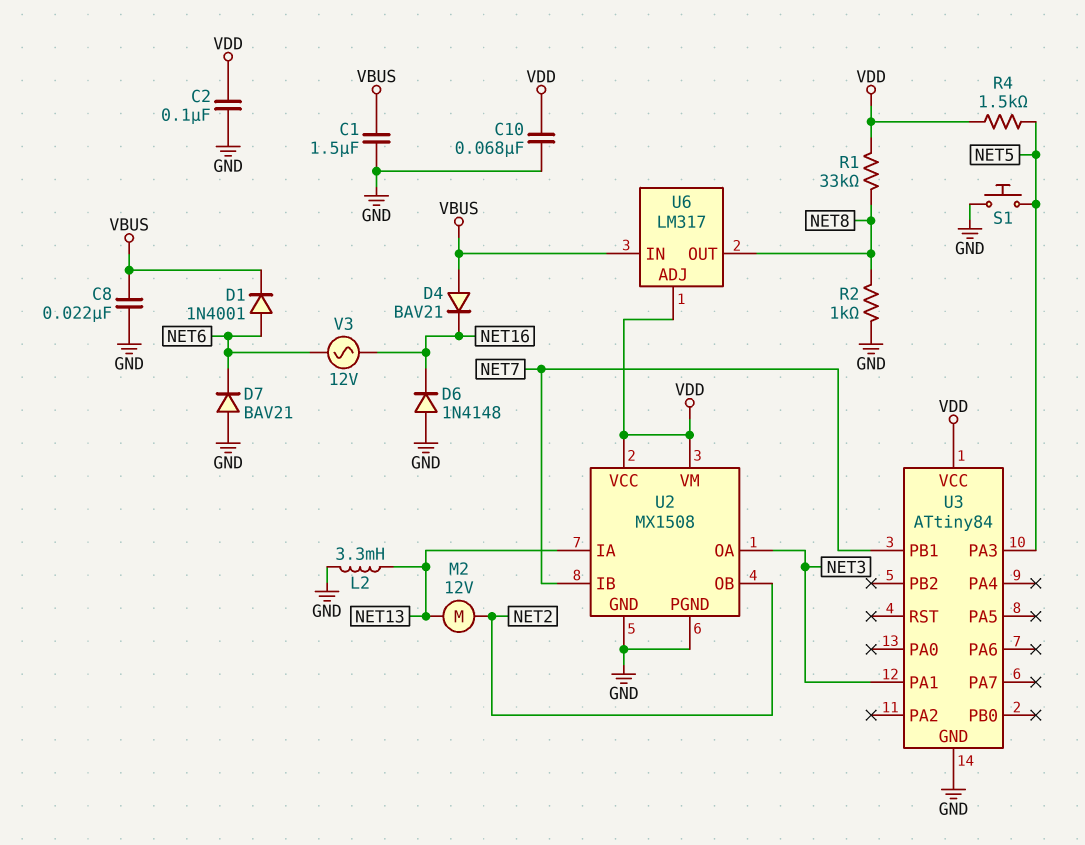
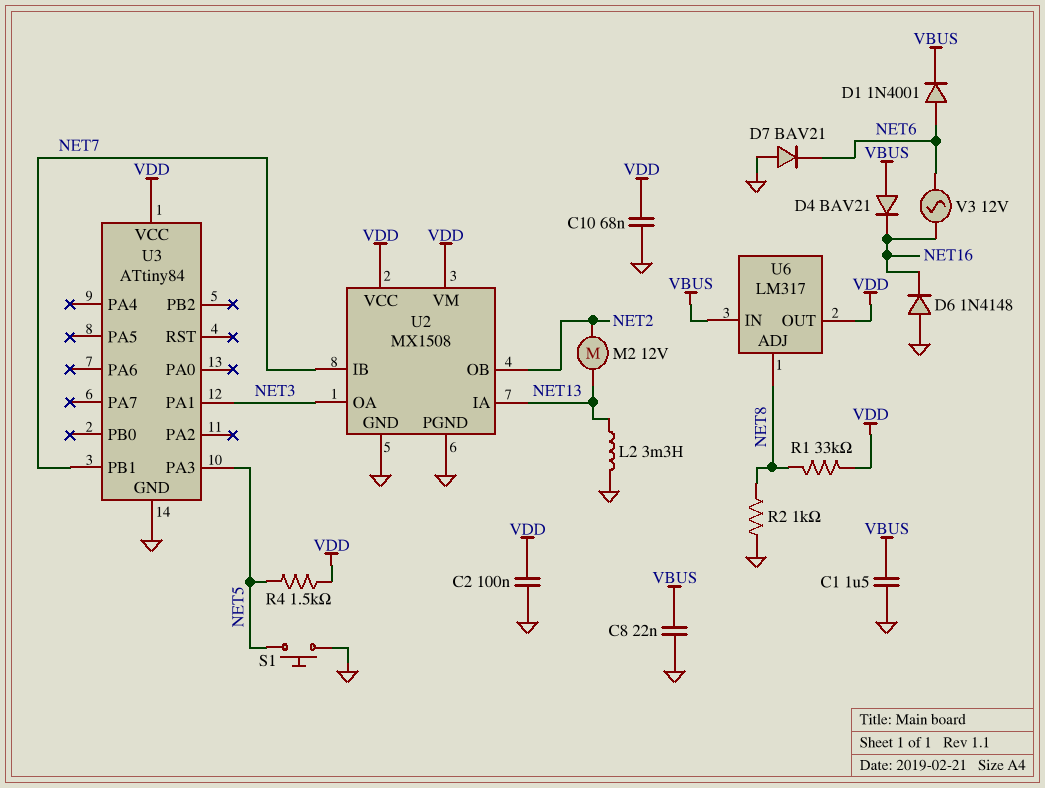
U6 pin ADJ: VDD -> NET8
U6 pin OUT: NET8 -> VDD

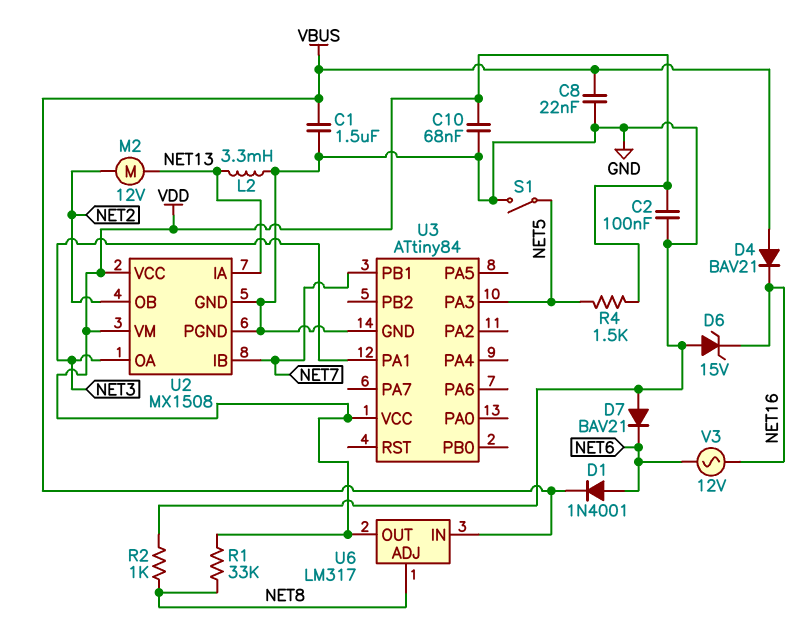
D6: diode 1N4148 (A GND, K NET16) -> zener 15V (A GND, K NET16)
S1: button (GND, NET5) -> switch (GND, NET5)

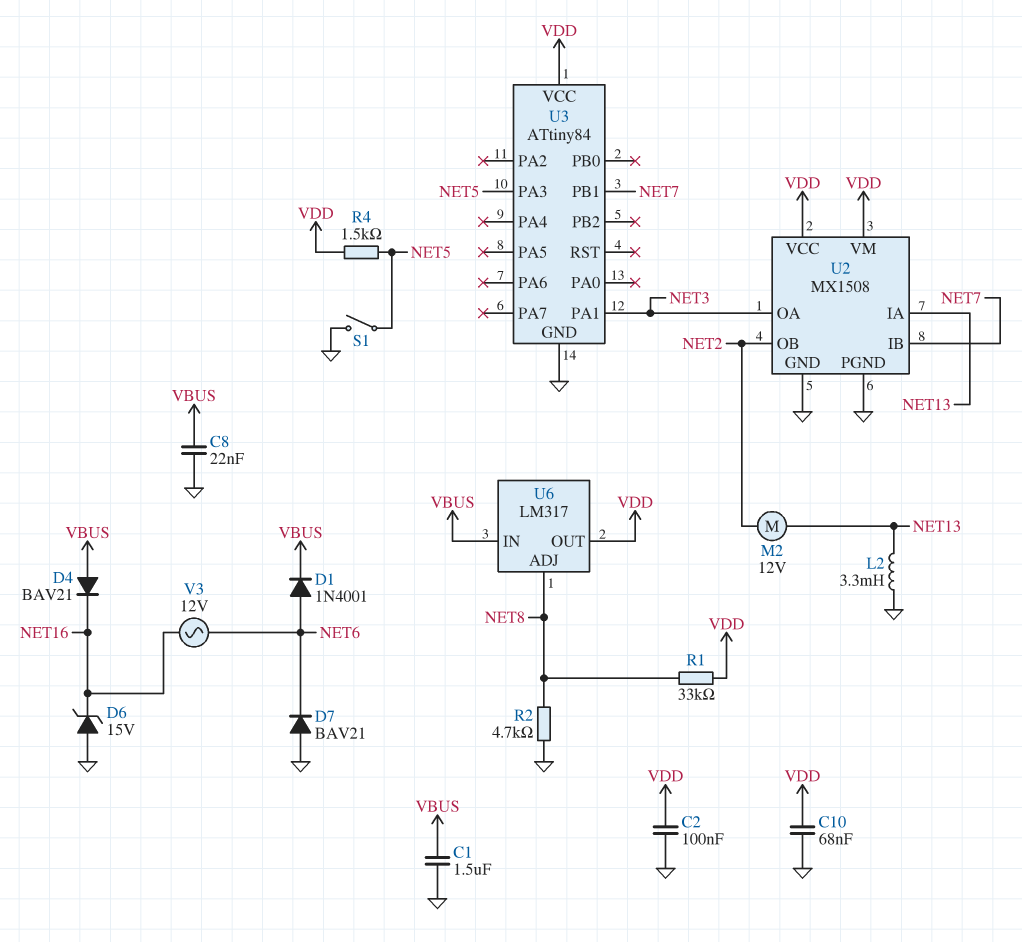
R2: 1k (GND, NET8) -> 4.7k (GND, NET8)

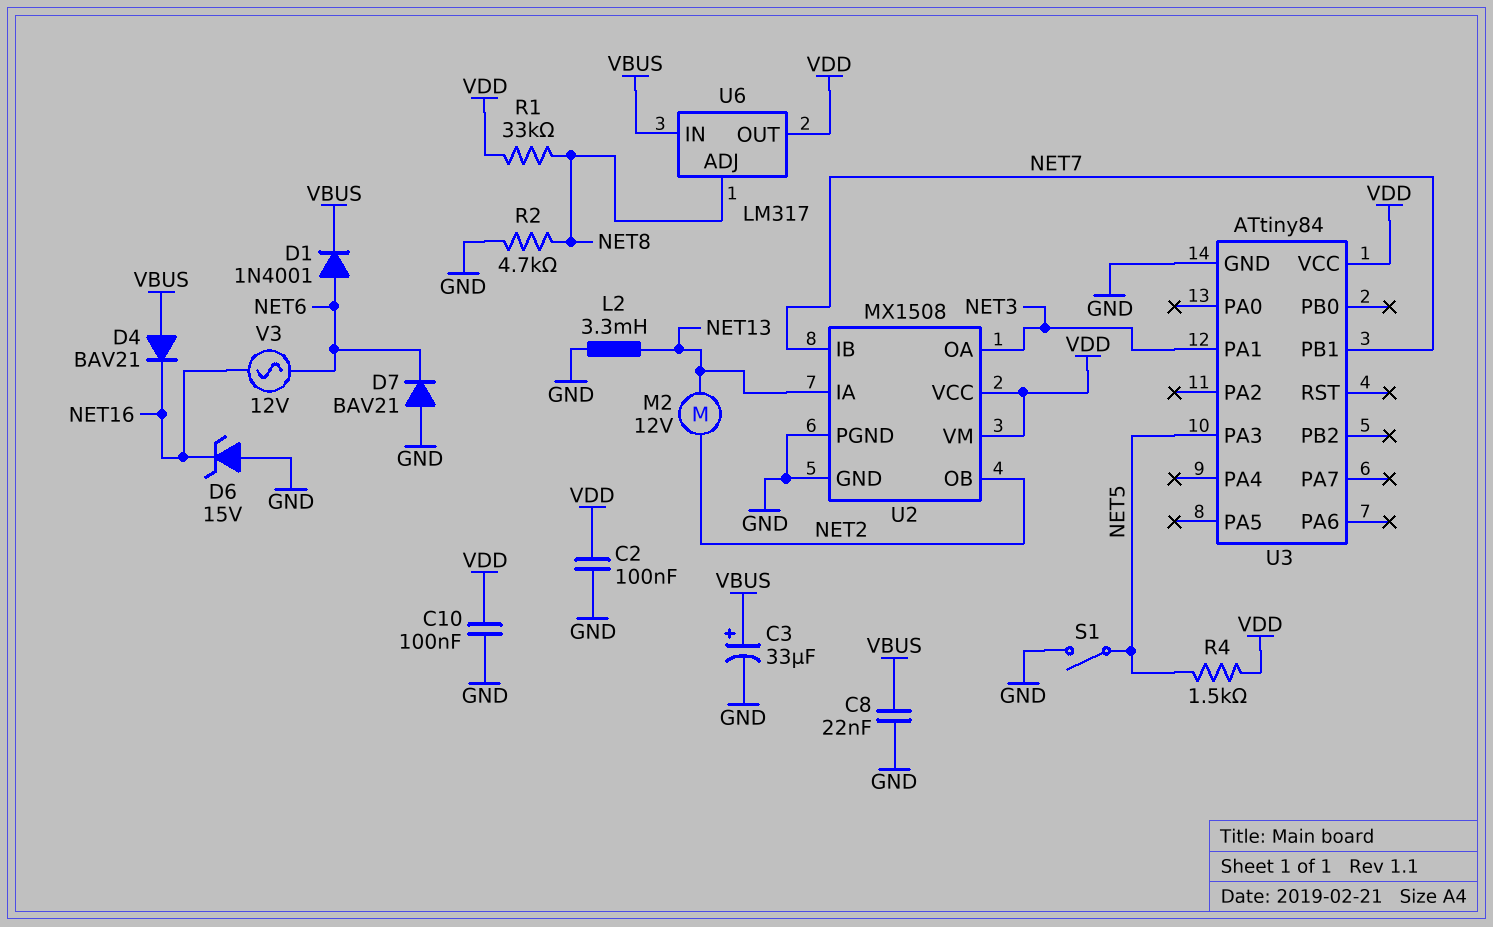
C1: 1.5uF (GND, VBUS) -> none
C3: none -> 33uF (plus VBUS, minus GND)
C10: 68nF (GND, VDD) -> 100nF (GND, VDD)

